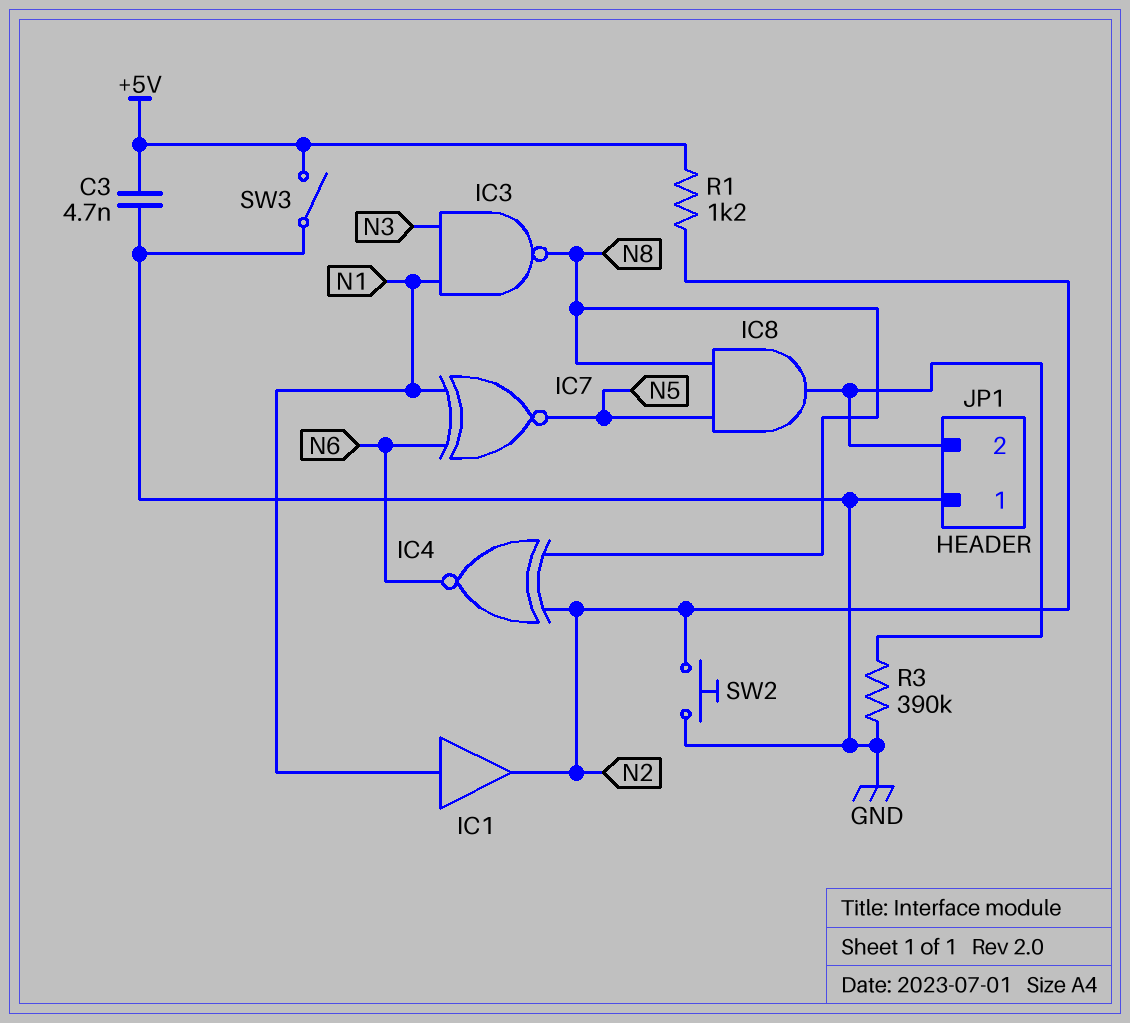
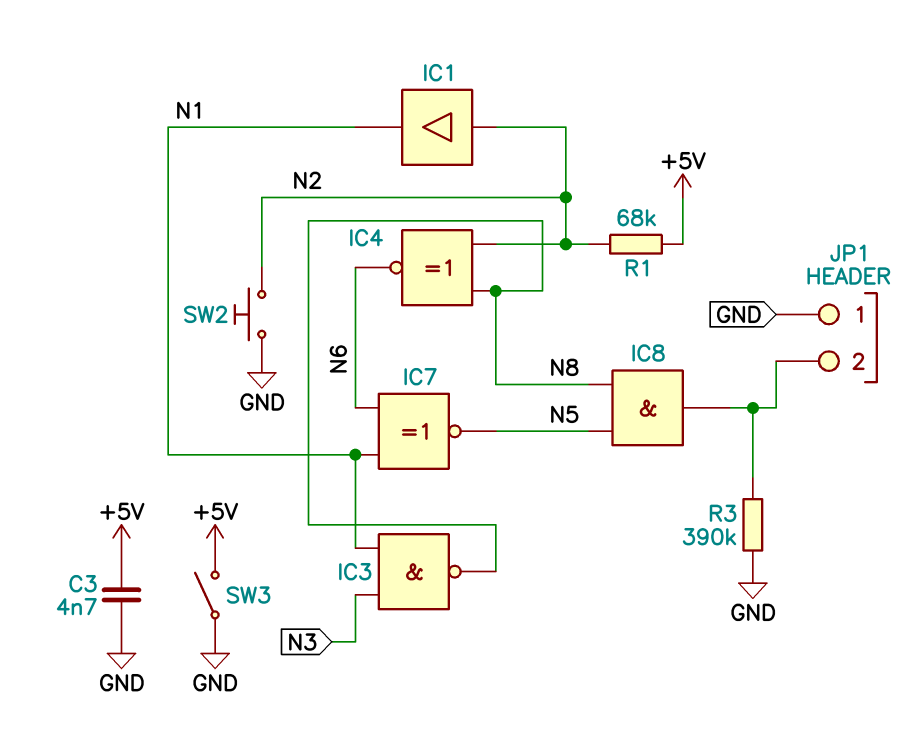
IC1: buffer (in N1, out N2) -> buffer (in N2, out N1)
R1: 1.2k (+5V, N2) -> 68k (+5V, N2)

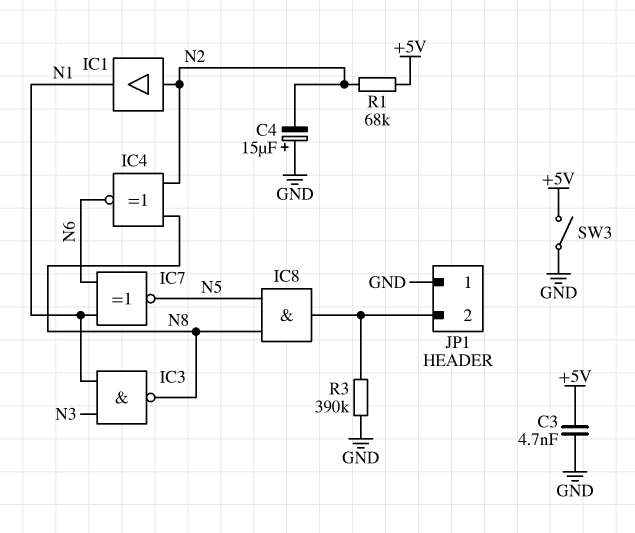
C4: none -> 15uF (plus GND, minus N2)
SW2: button (GND, N2) -> none

